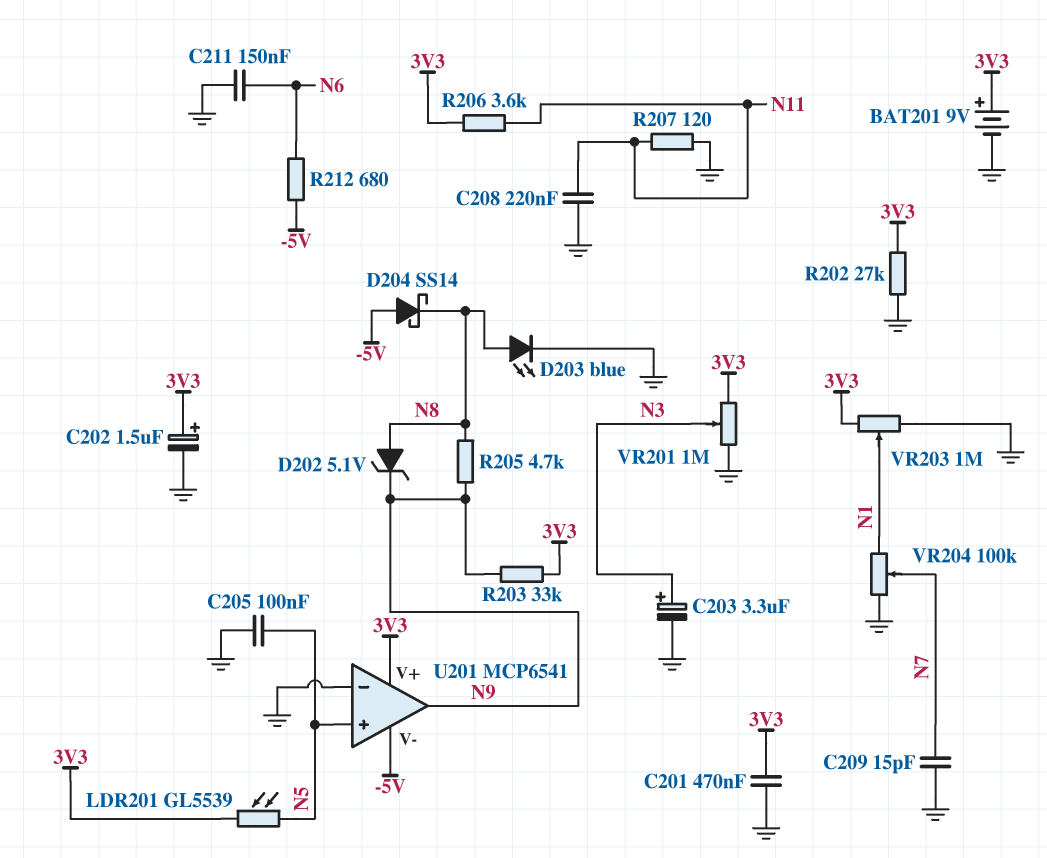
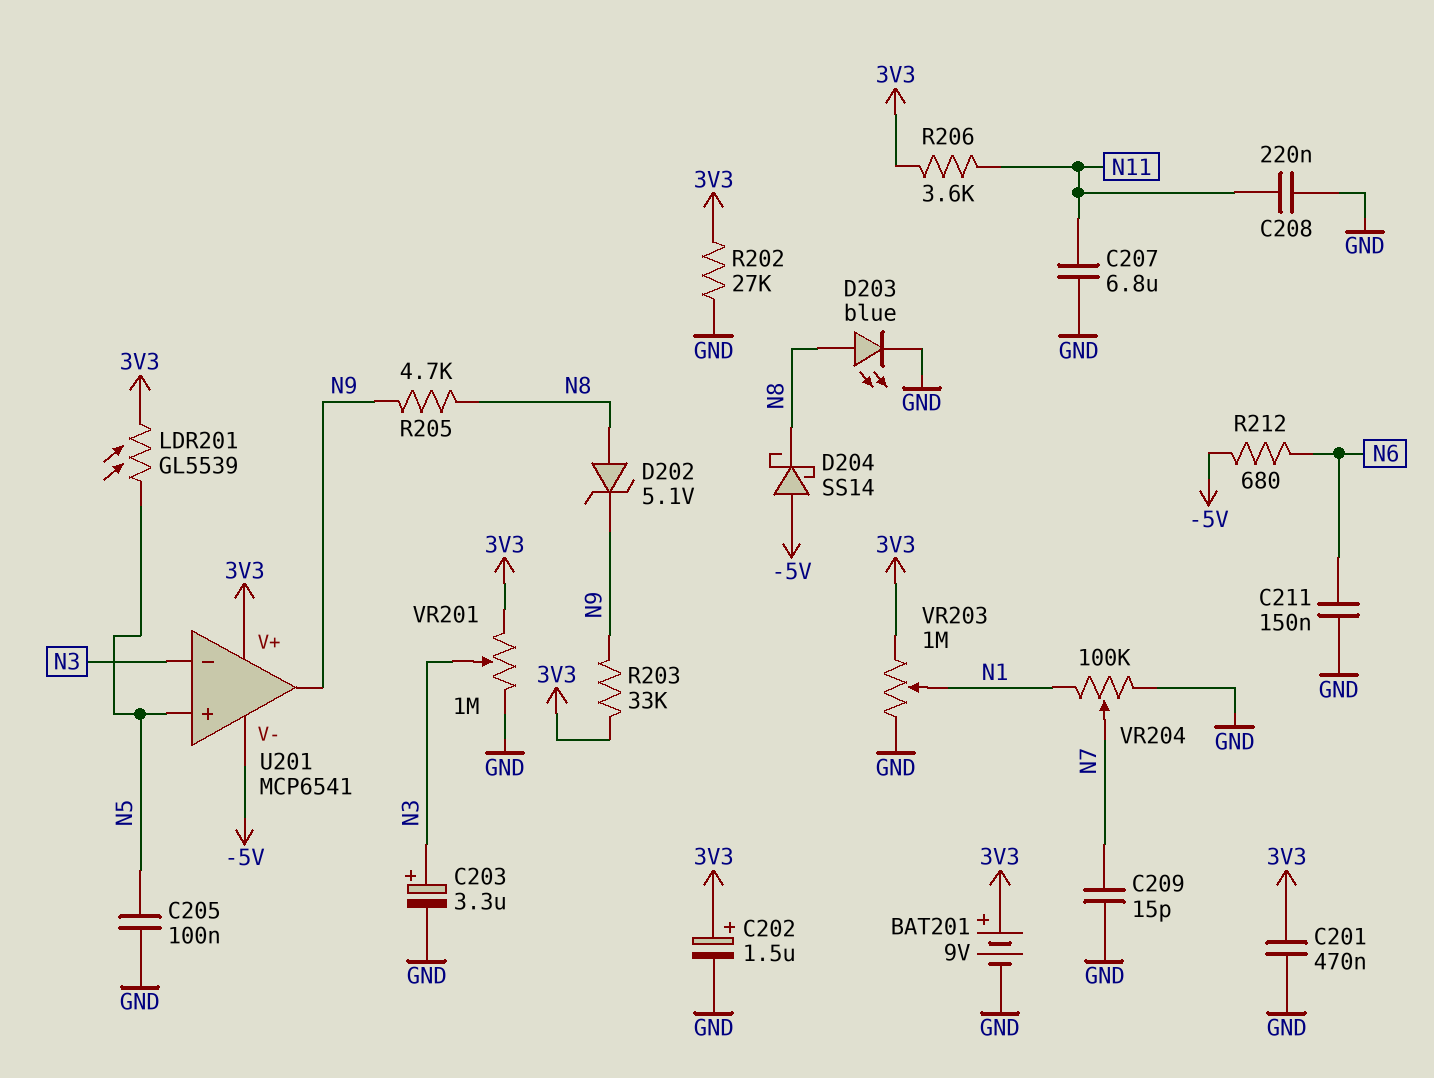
C207: none -> 6.8uF (GND, N11)
R207: 120 (GND, N11) -> none
U201 pin in-: GND -> N3

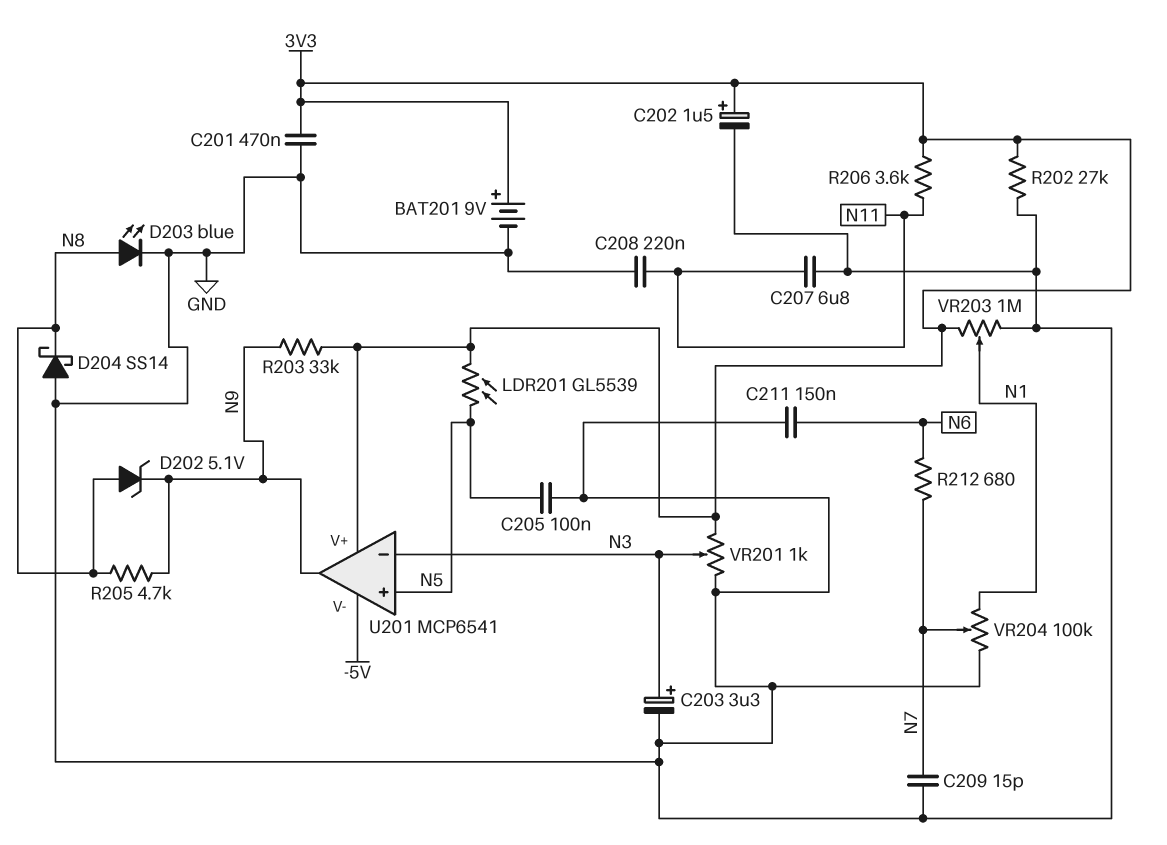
D204: schottky SS14 (A -5V, K N8) -> schottky SS14 (A GND, K N8)
R212: 680 (-5V, N6) -> 680 (N6, N7)
VR201: 1M (3V3, GND, wiper N3) -> 1k (3V3, GND, wiper N3)

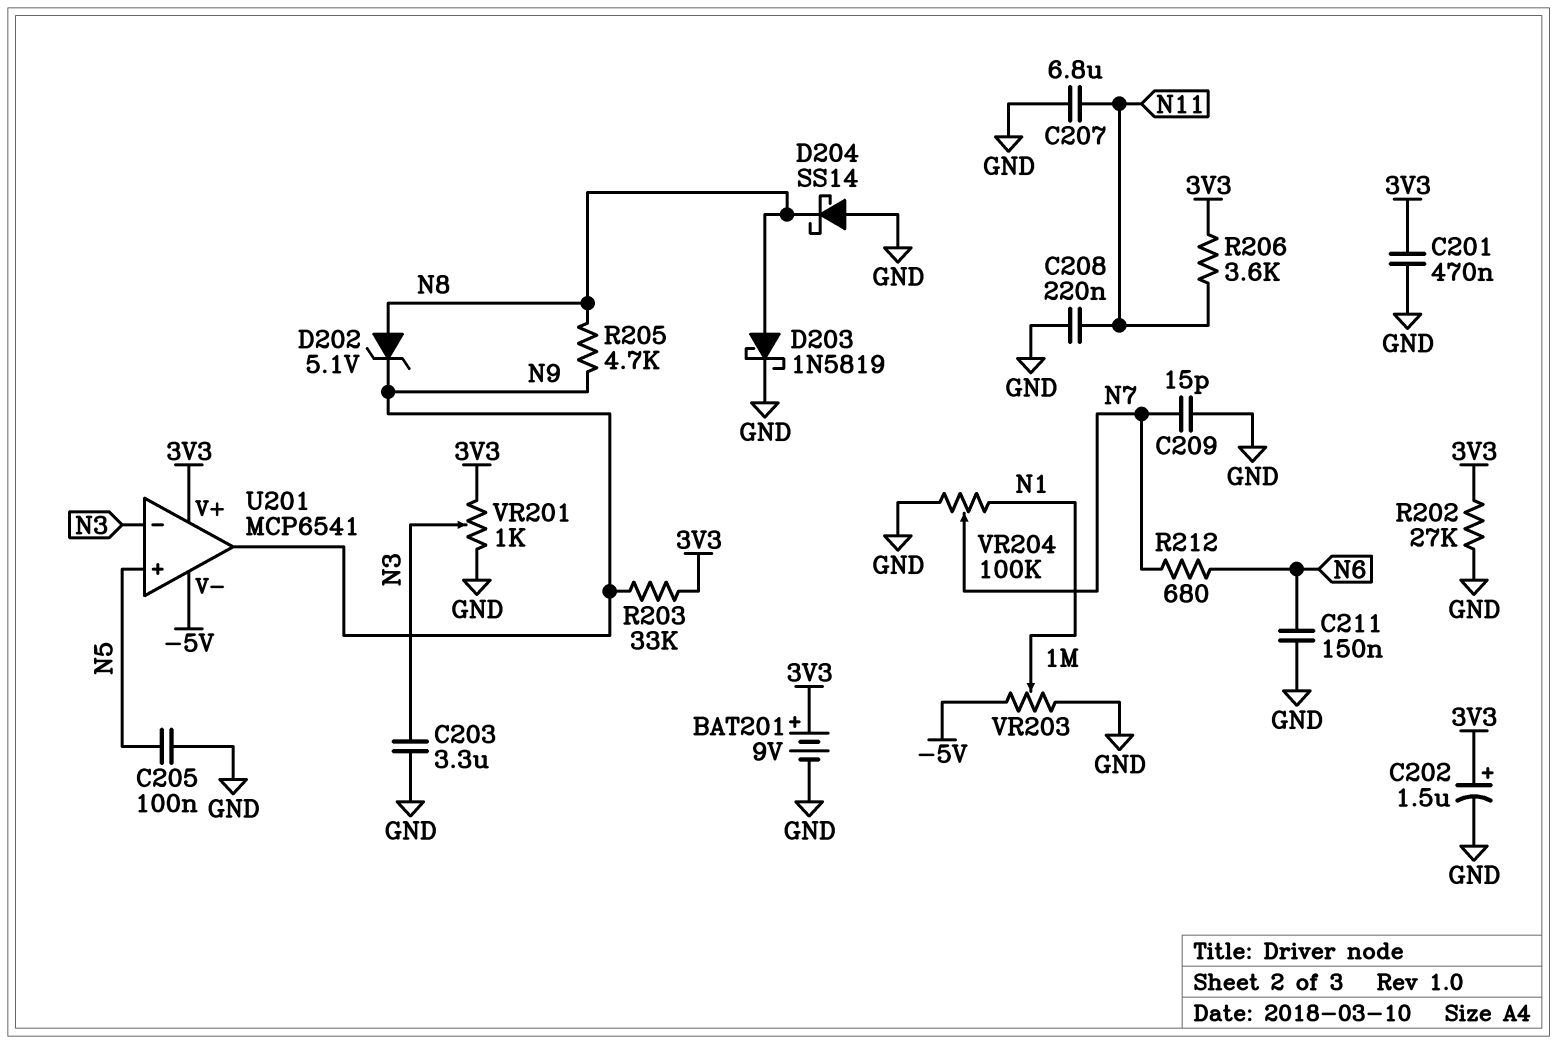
C203: 3.3uF (plus N3, minus GND) -> 3.3uF (GND, N3)
D203: LED blue (A N8, K GND) -> schottky 1N5819 (A N8, K GND)
LDR201: GL5539 (3V3, N5) -> none
VR203: 1M (3V3, GND, wiper N1) -> 1M (-5V, GND, wiper N1)

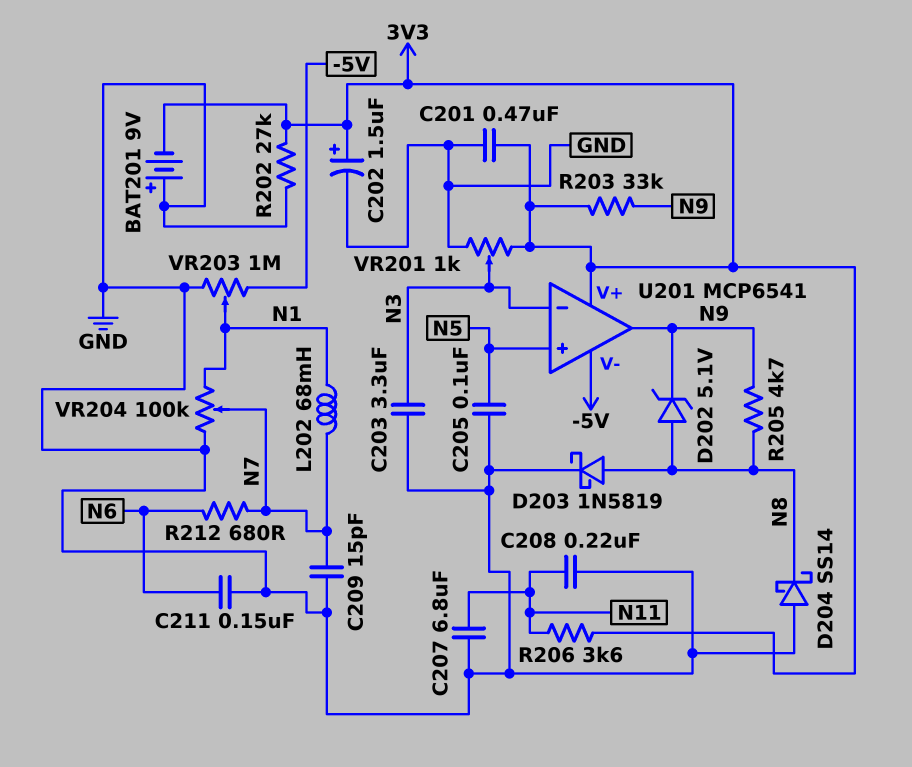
BAT201: 9V (plus 3V3, minus GND) -> 9V (plus GND, minus 3V3)
L202: none -> 68mH (N1, N7)

